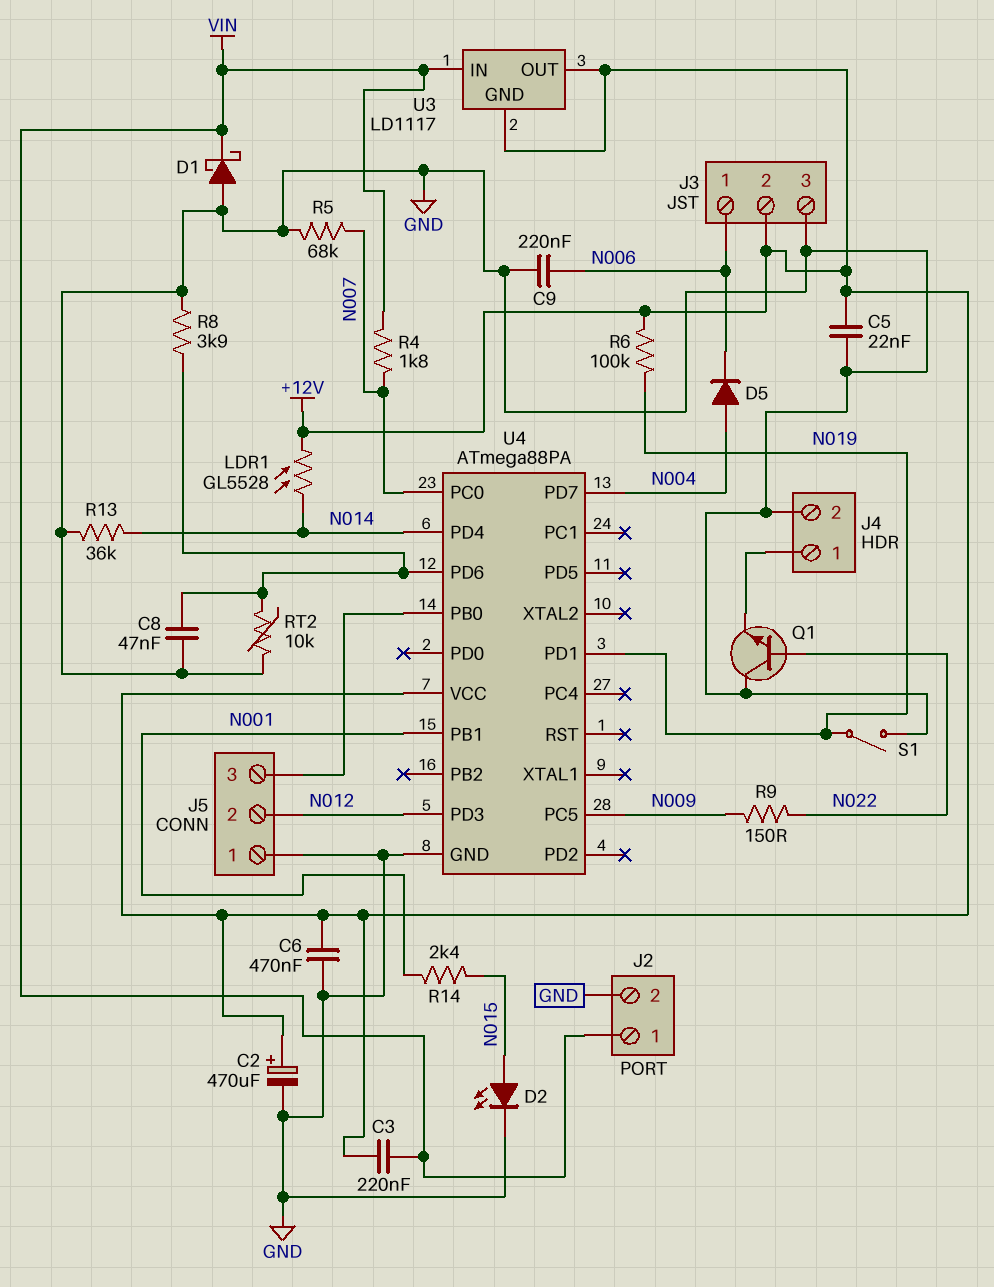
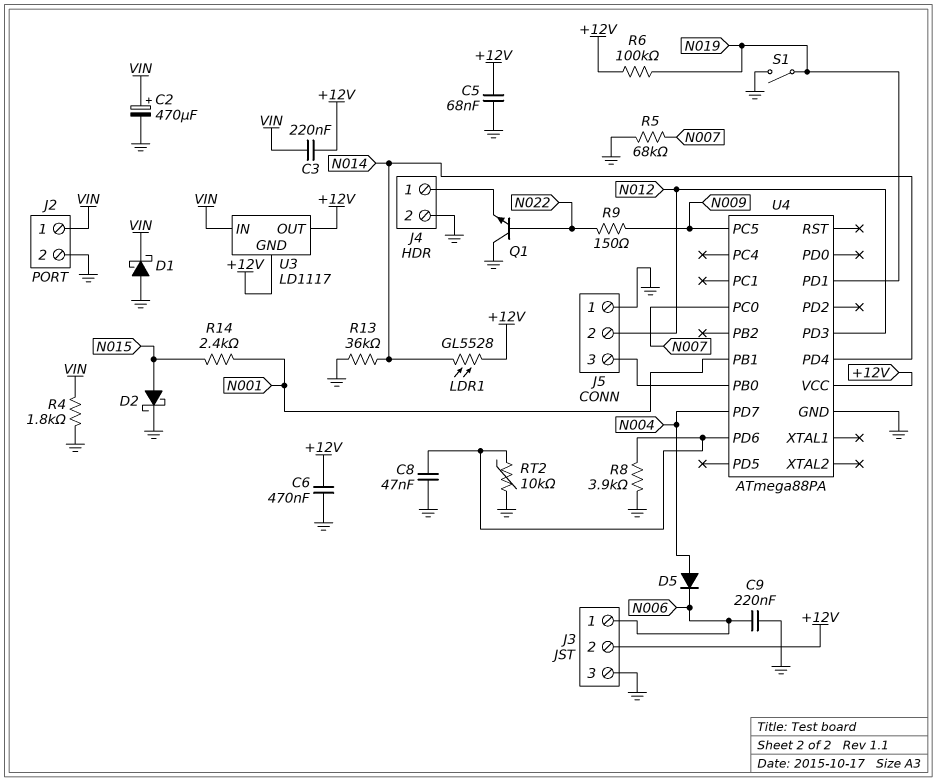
C2: 470uF (plus +12V, minus GND) -> 470uF (plus VIN, minus GND)
C5: 22nF (+12V, GND) -> 68nF (+12V, GND)
D2: LED (A N015, K GND) -> schottky (A N015, K GND)
R4: 1.8k (N007, VIN) -> 1.8k (GND, VIN)

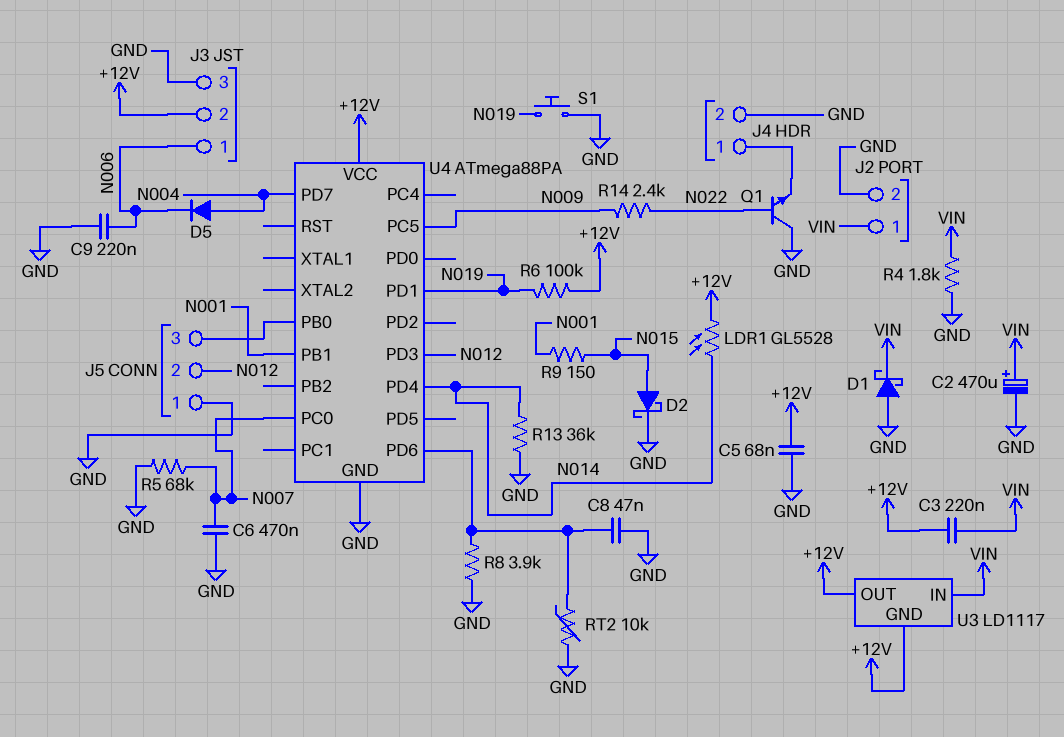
C6: 470nF (+12V, GND) -> 470nF (GND, N007)
R9: 150 (N009, N022) -> 150 (N001, N015)
R14: 2.4k (N001, N015) -> 2.4k (N009, N022)
S1: switch (GND, N019) -> button (GND, N019)

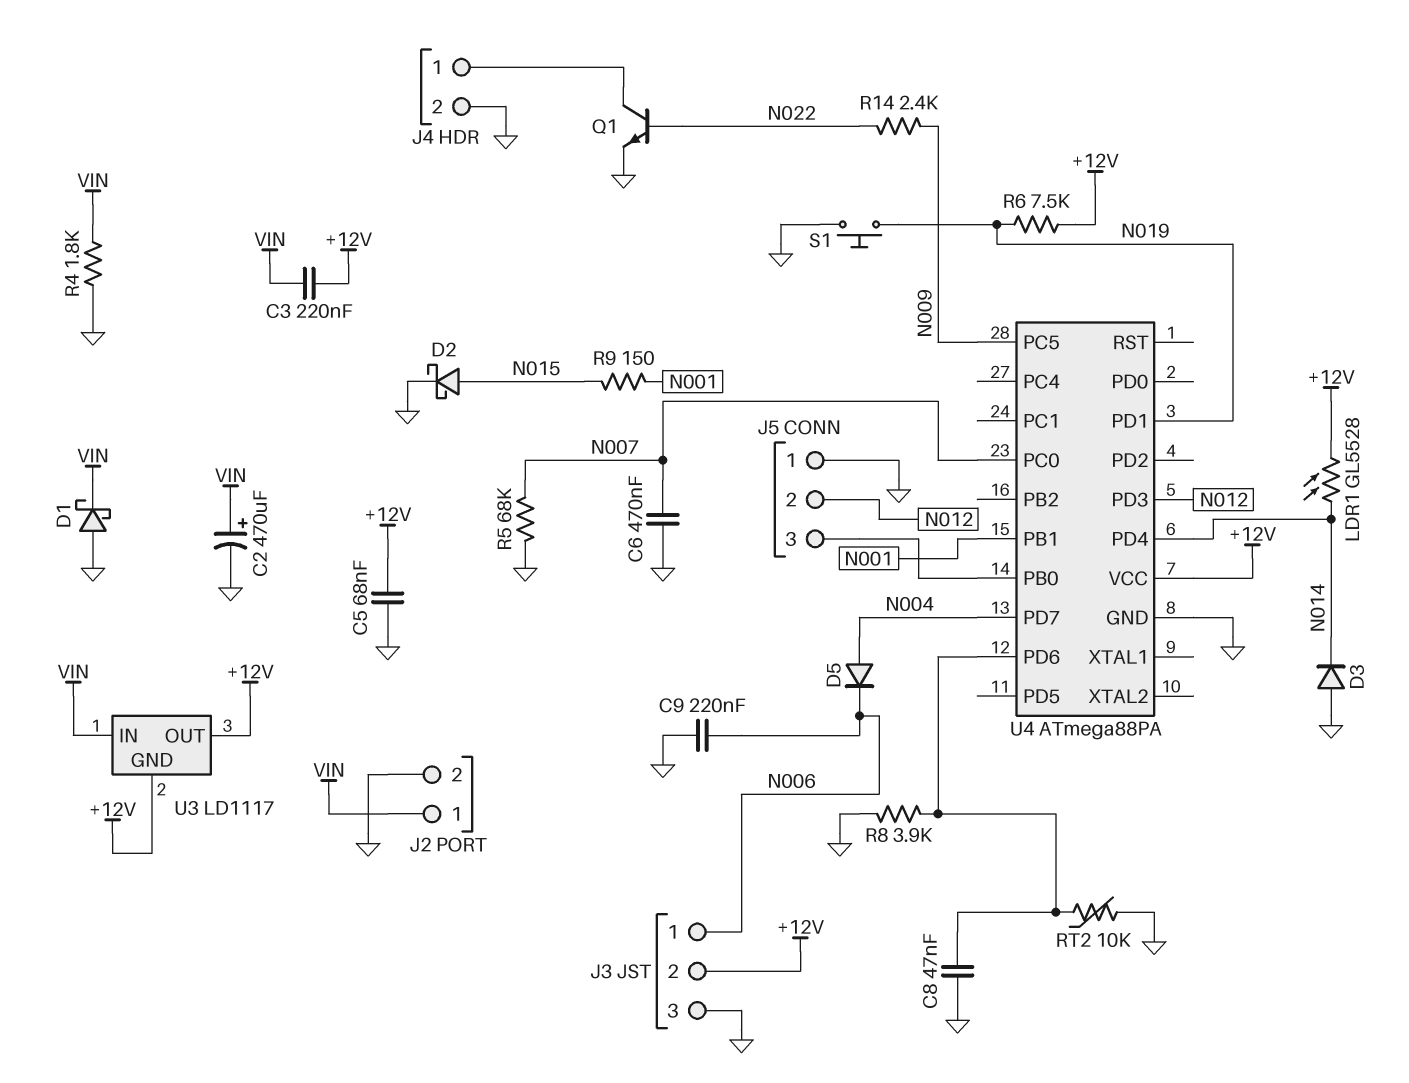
D3: none -> diode (A GND, K N014)
Q1: NPN (B N022, C GND, E J4/1) -> NPN (B N022, C J4/1, E GND)
R6: 100k (+12V, N019) -> 7.5k (+12V, N019)
R13: 36k (GND, N014) -> none

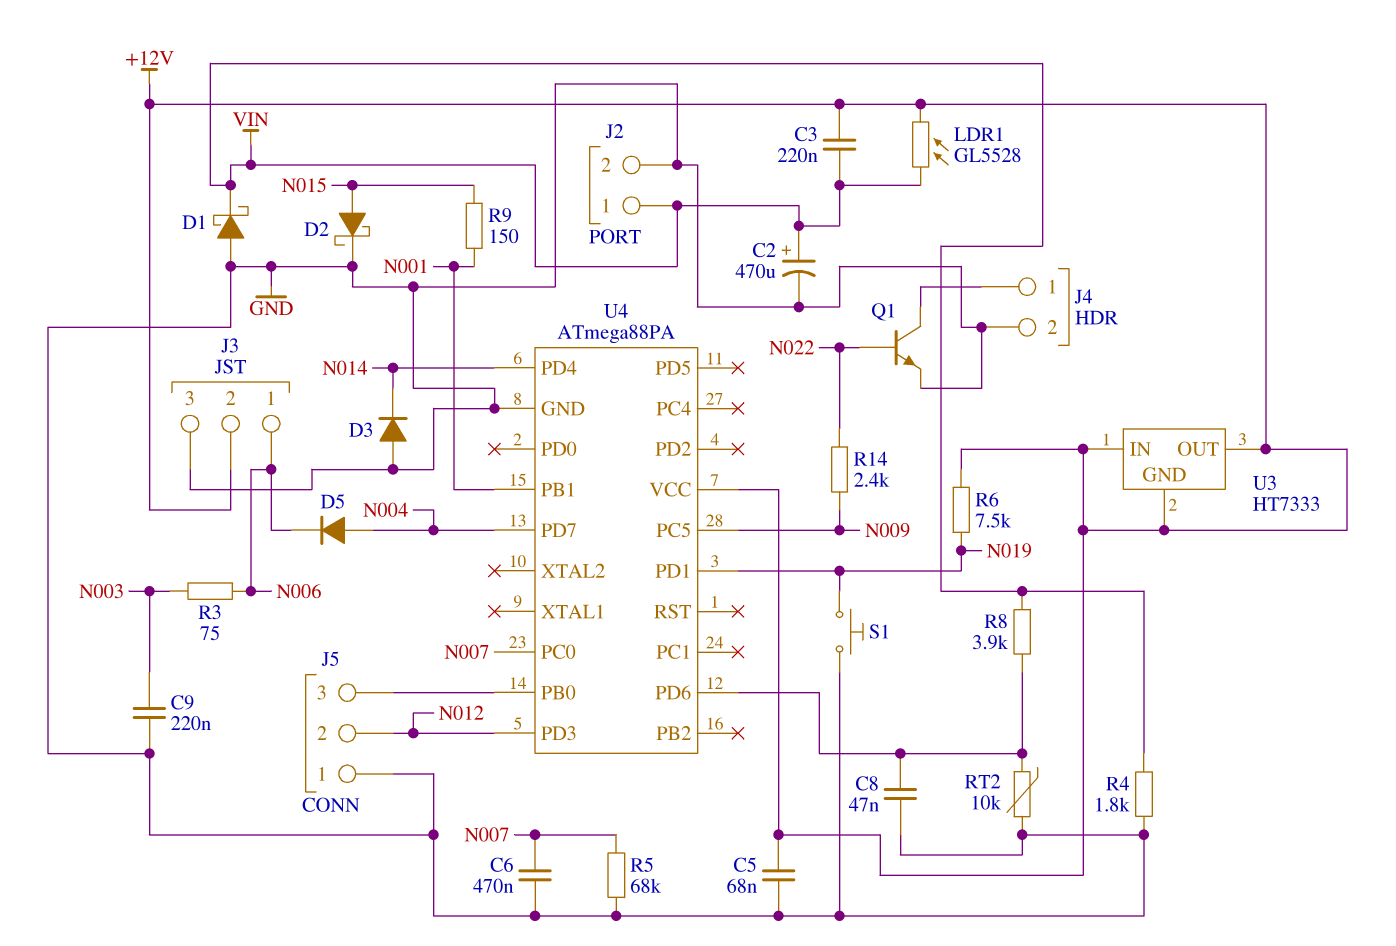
C9: 220nF (GND, N006) -> 220nF (GND, N003)
LDR1: GL5528 (+12V, N014) -> GL5528 (+12V, VIN)
R3: none -> 75 (N003, N006)
R8: 3.9k (GND, U4/PD6) -> 3.9k (U4/PD6, VIN)
U3: LD1117 -> HT7333
U3 pin IN: VIN -> +12V

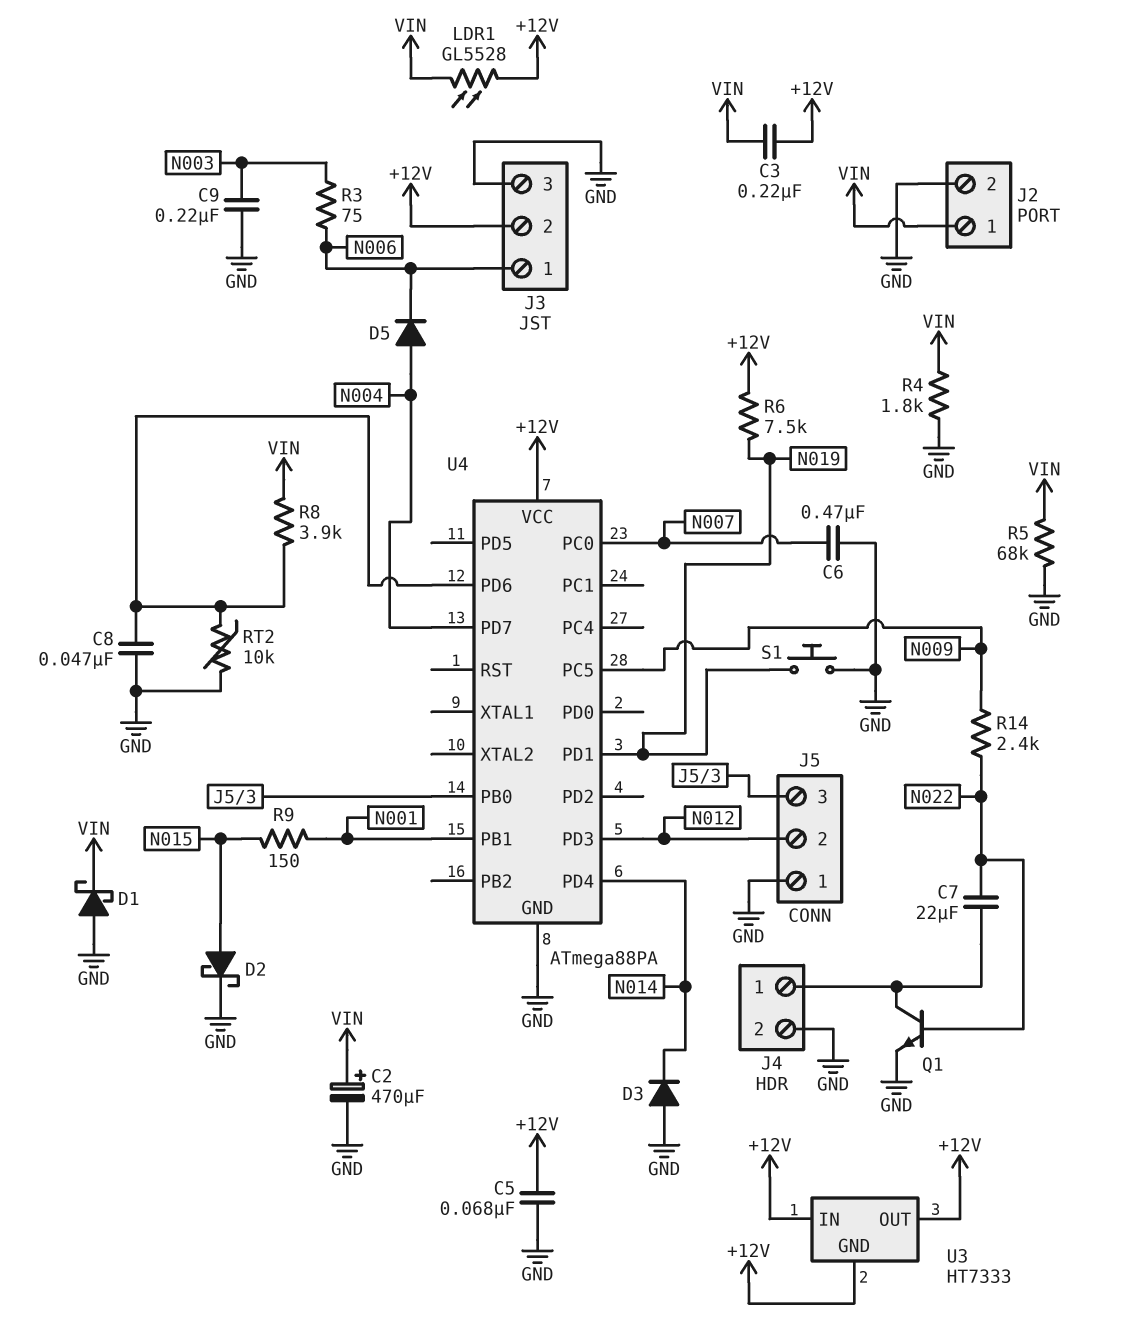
C7: none -> 22uF (J4/1, N022)
R5: 68k (GND, N007) -> 68k (GND, VIN)

